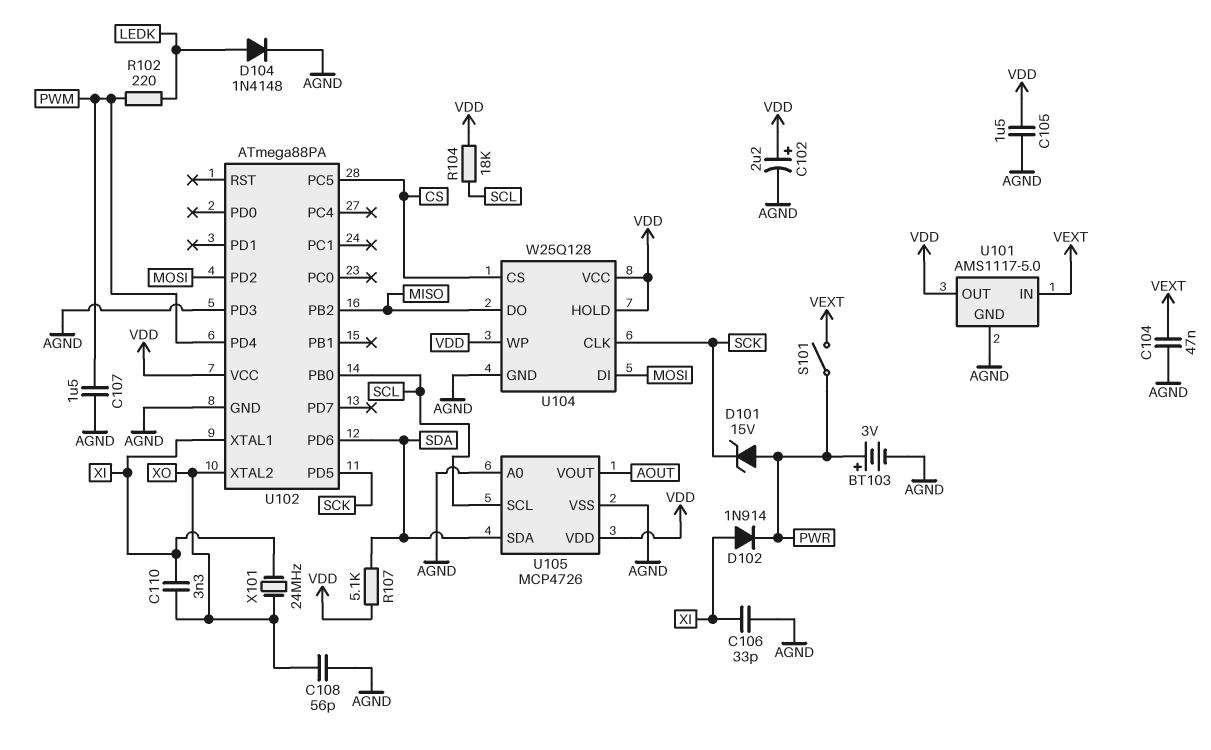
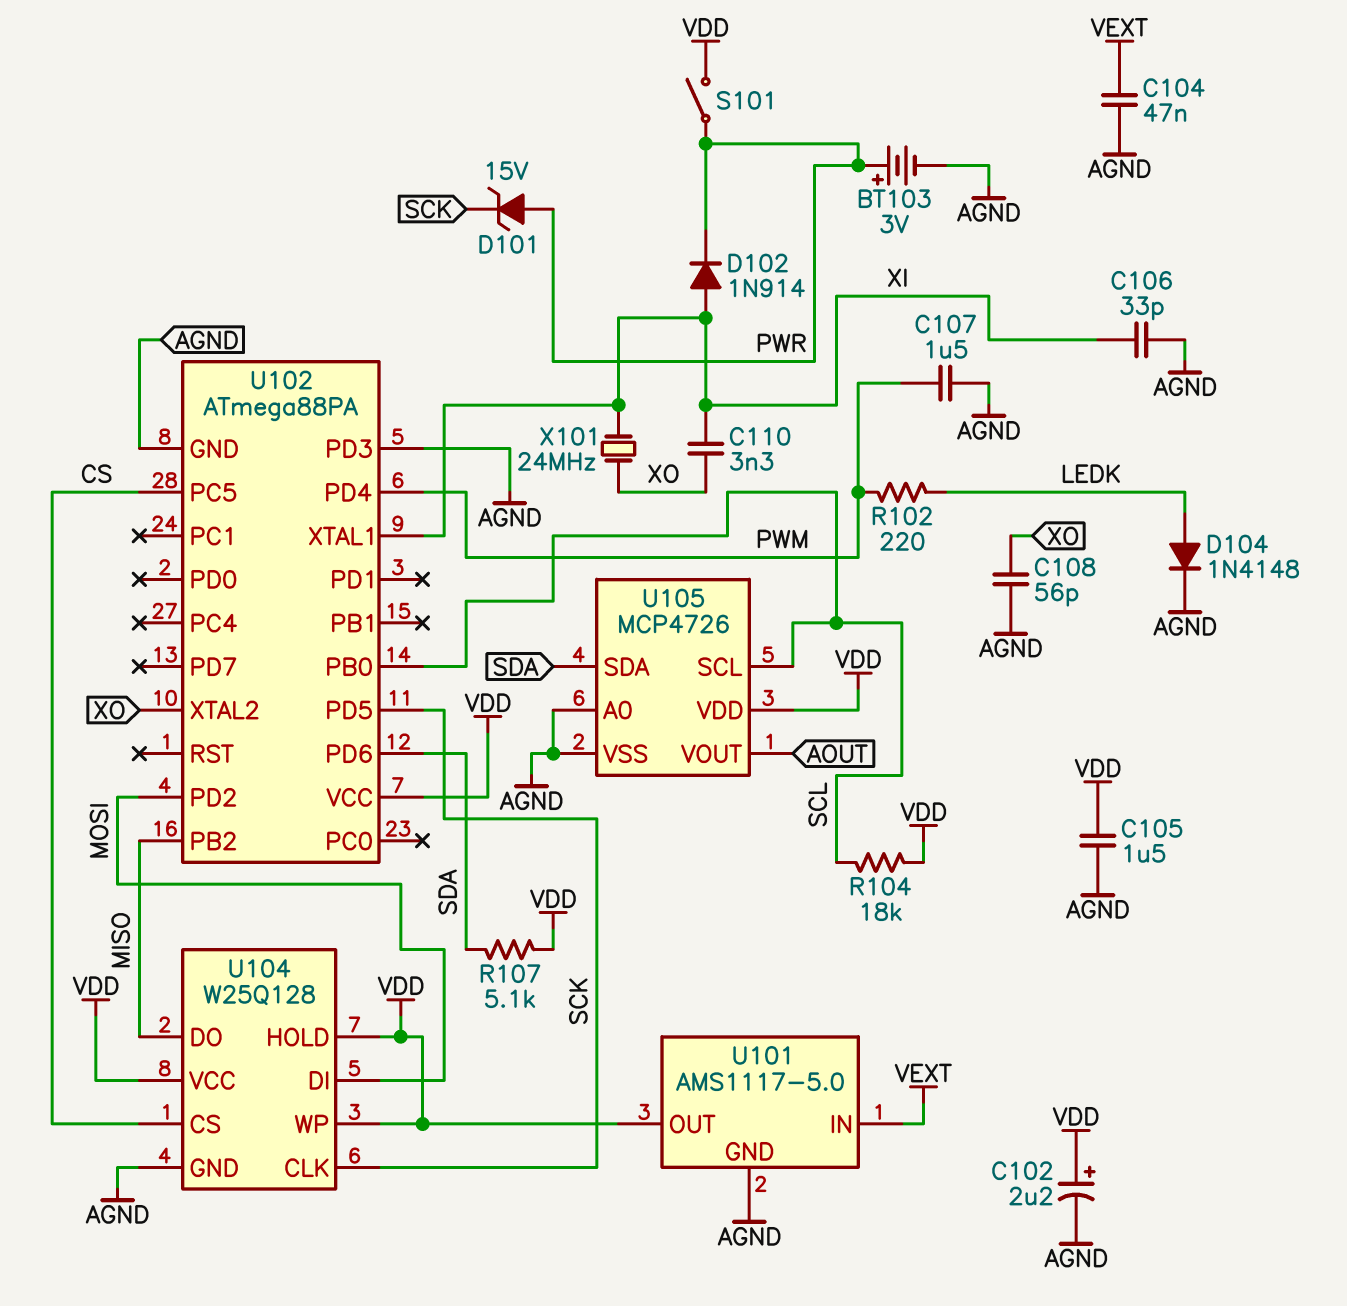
S101: switch (PWR, VEXT) -> switch (PWR, VDD)

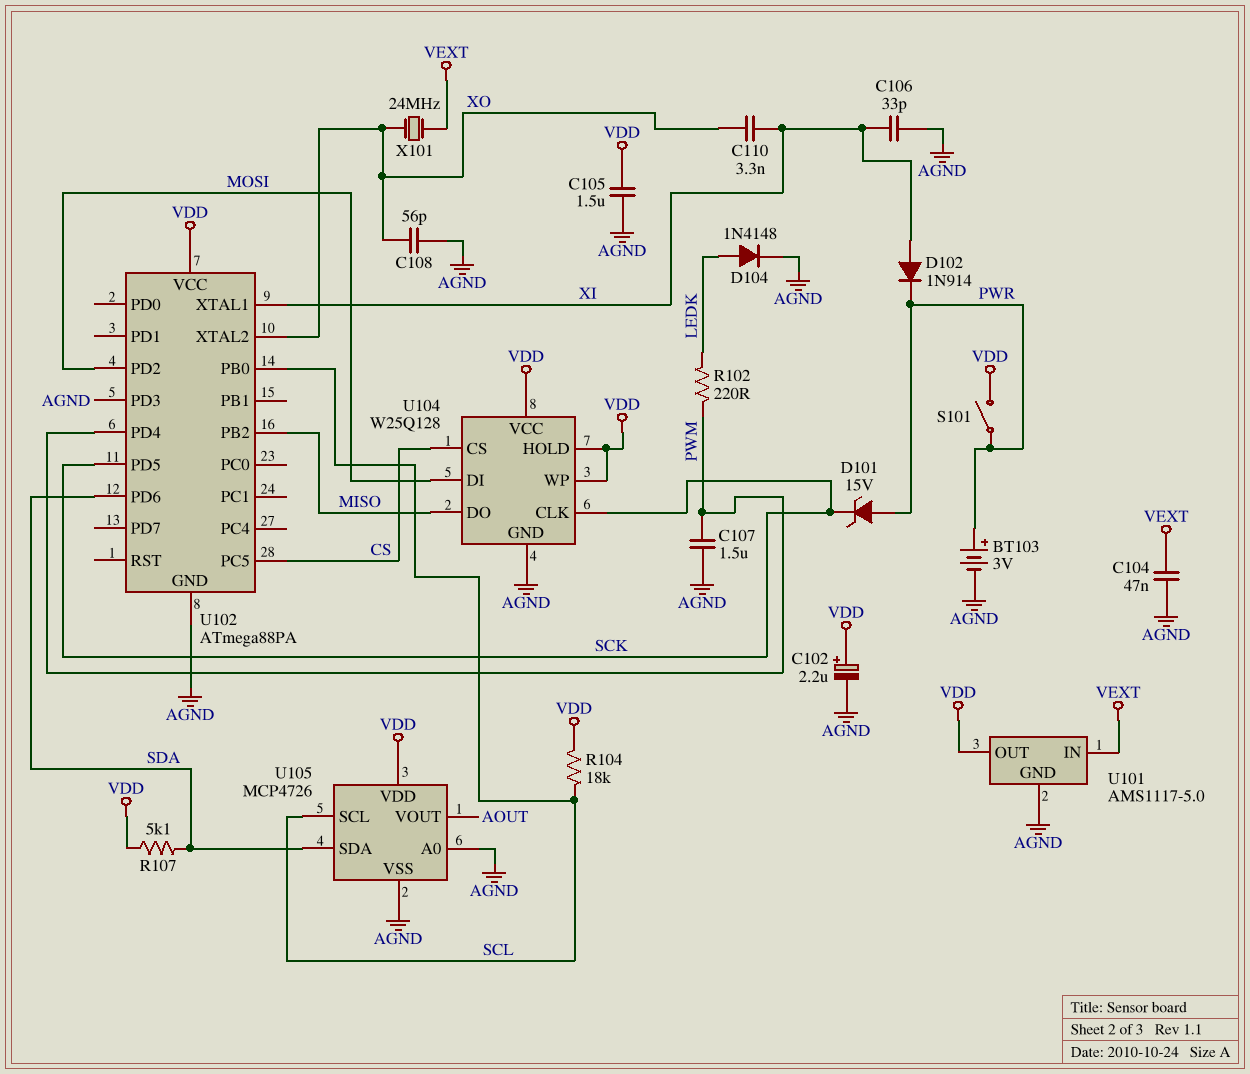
X101: 24MHz (XI, XO) -> 24MHz (VEXT, XO)

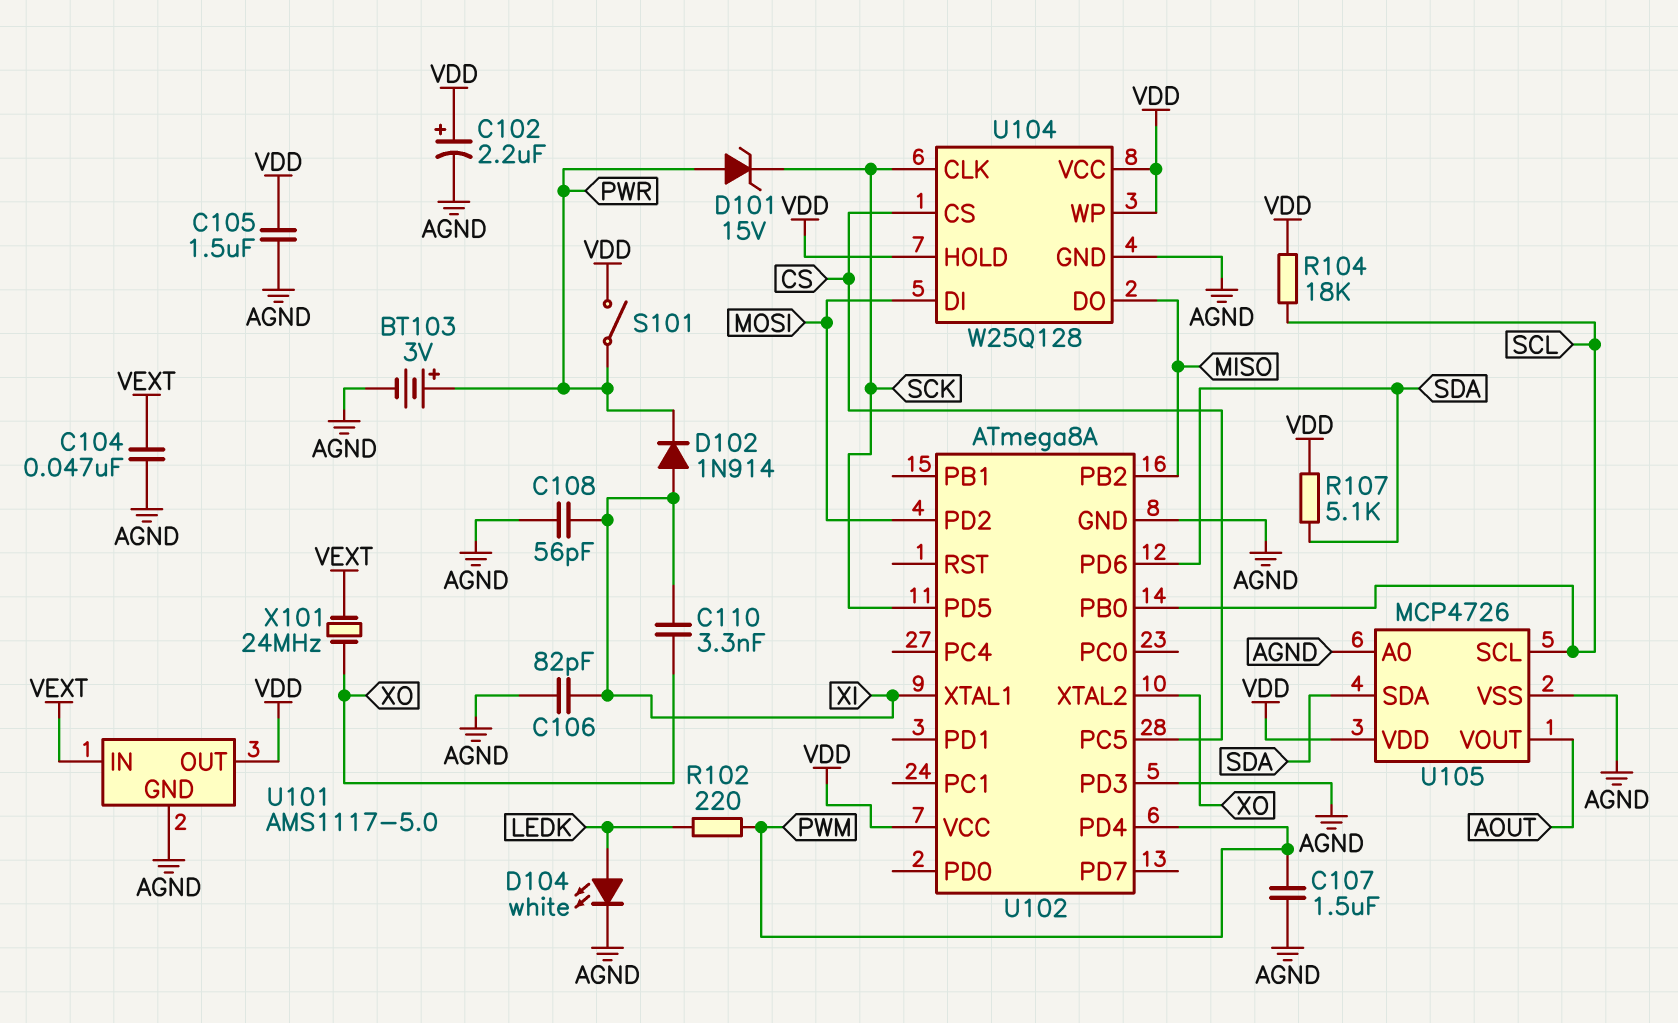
C106: 33pF (AGND, XI) -> 82pF (AGND, XI)
C108: 56pF (AGND, XO) -> 56pF (AGND, XI)
D104: diode 1N4148 (A LEDK, K AGND) -> LED white (A LEDK, K AGND)
U102: ATmega88PA -> ATmega8A

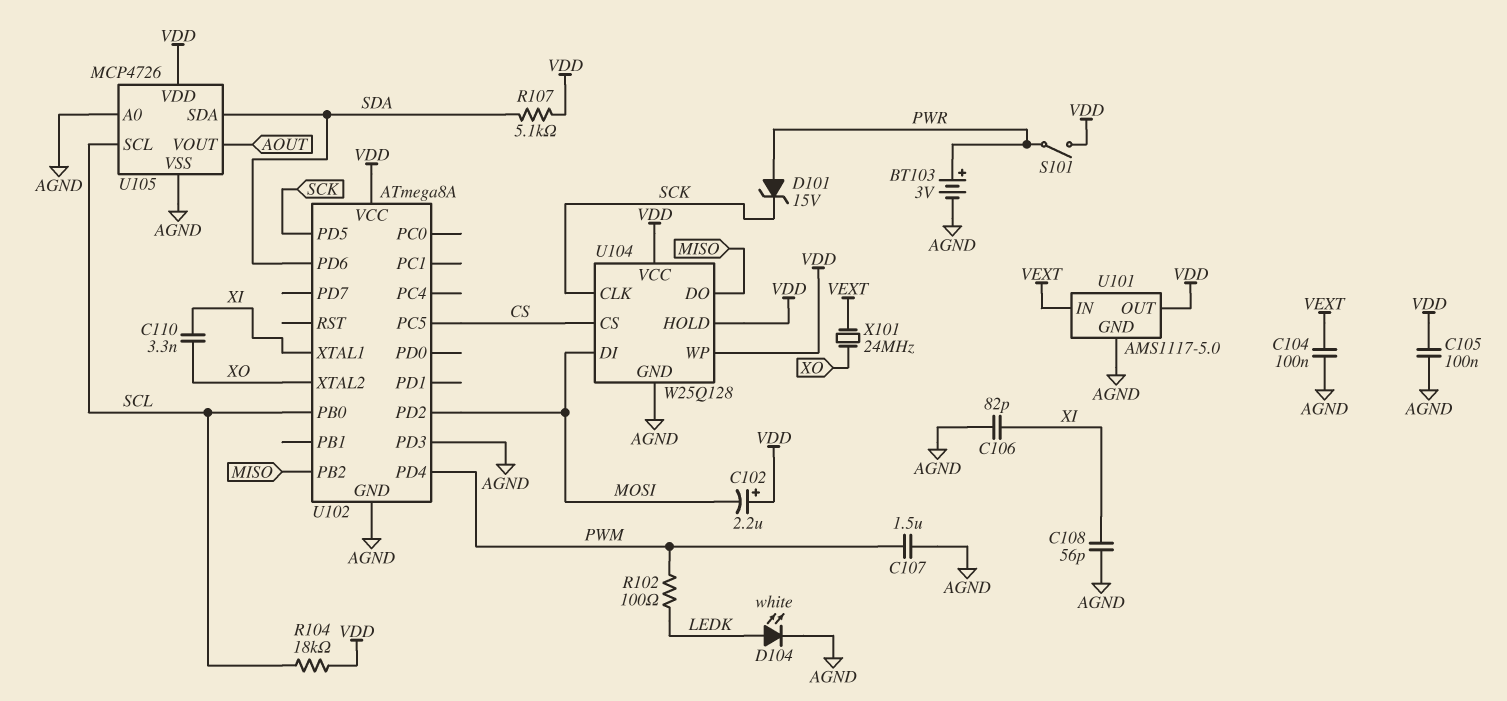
C102: 2.2uF (plus VDD, minus AGND) -> 2.2uF (plus VDD, minus MOSI)
C104: 47nF (AGND, VEXT) -> 100nF (AGND, VEXT)
C105: 1.5uF (AGND, VDD) -> 100nF (AGND, VDD)
D102: diode 1N914 (A XI, K PWR) -> none
R102: 220 (LEDK, PWM) -> 100 (LEDK, PWM)

